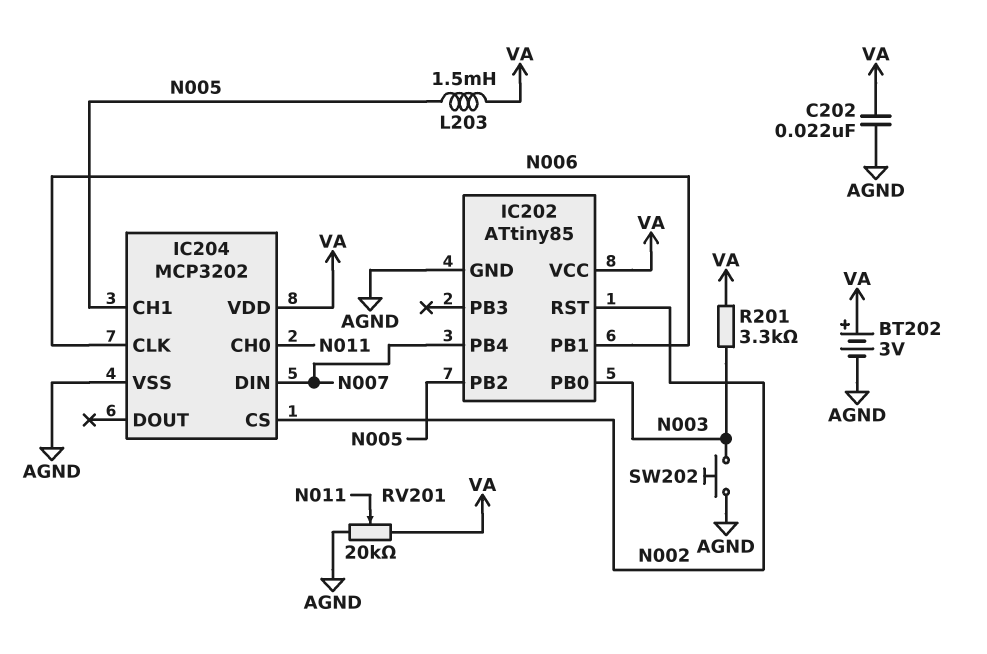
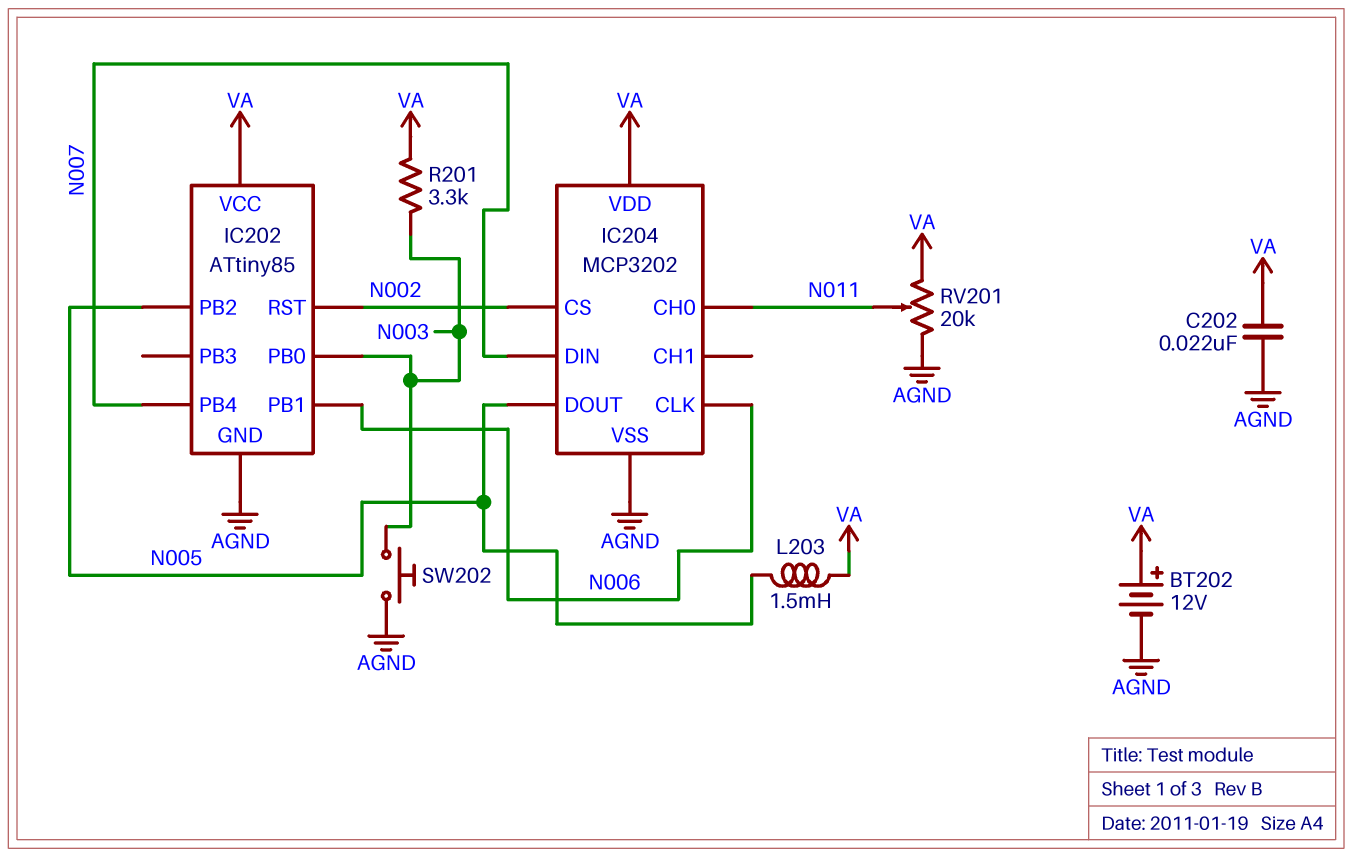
BT202: 3V (plus VA, minus AGND) -> 12V (plus VA, minus AGND)
IC204 pin CH1: N005 -> none
IC204 pin DOUT: none -> N005

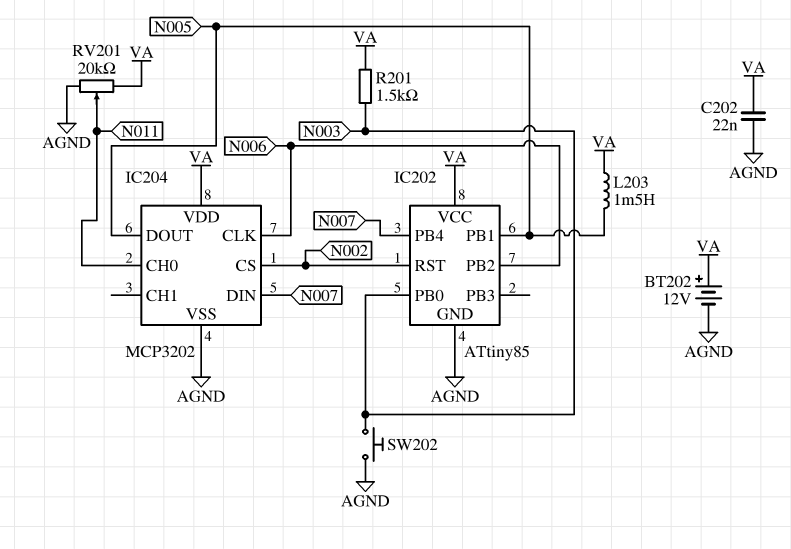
IC202 pin PB1: N006 -> N005
IC202 pin PB2: N005 -> N006
R201: 3.3k (N003, VA) -> 1.5k (N003, VA)

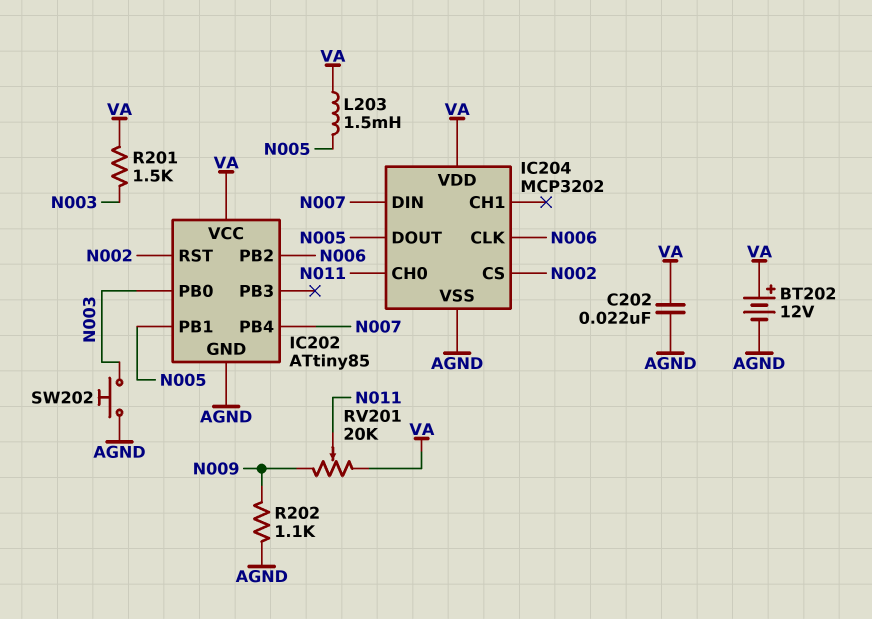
R202: none -> 1.1k (AGND, N009)
RV201: 20k (AGND, VA, wiper N011) -> 20k (N009, VA, wiper N011)

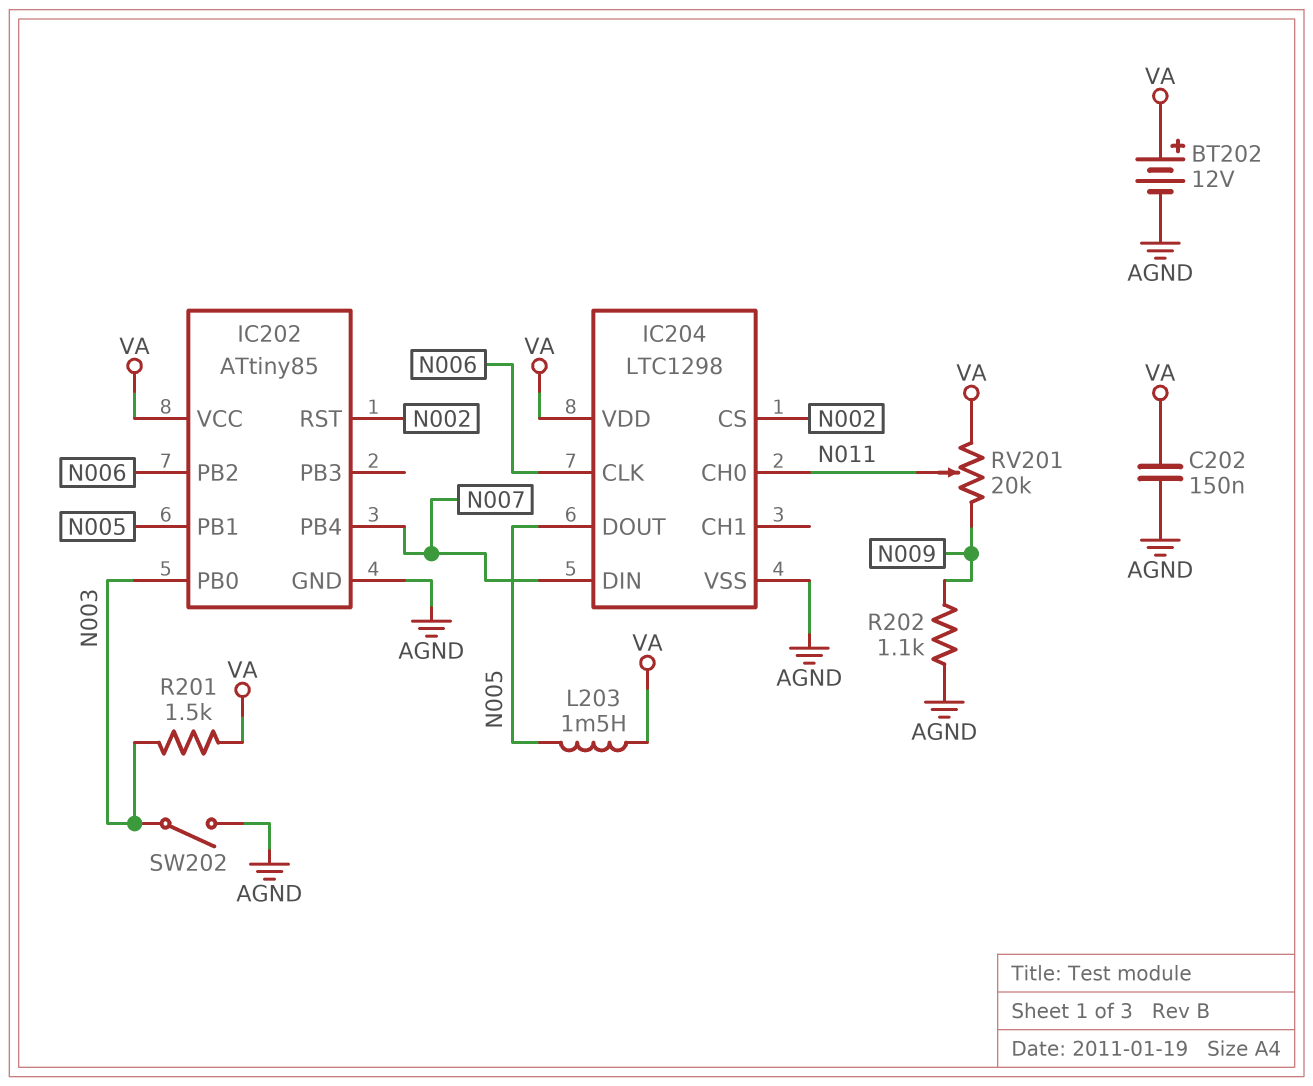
C202: 22nF (AGND, VA) -> 150nF (AGND, VA)
IC204: MCP3202 -> LTC1298
SW202: button (AGND, N003) -> switch (AGND, N003)

